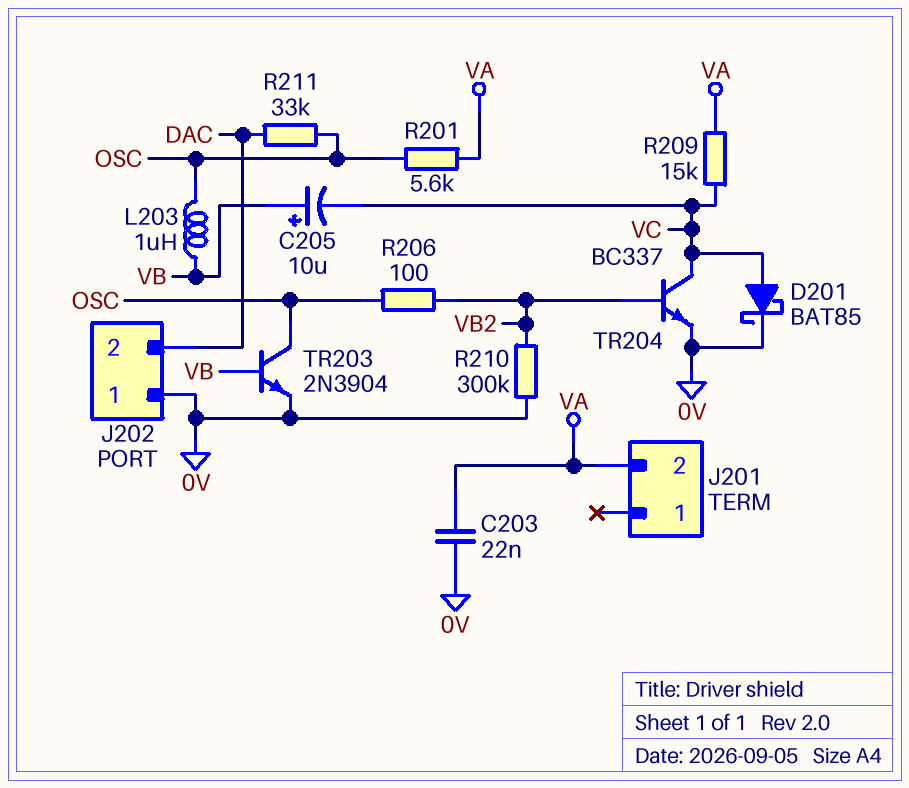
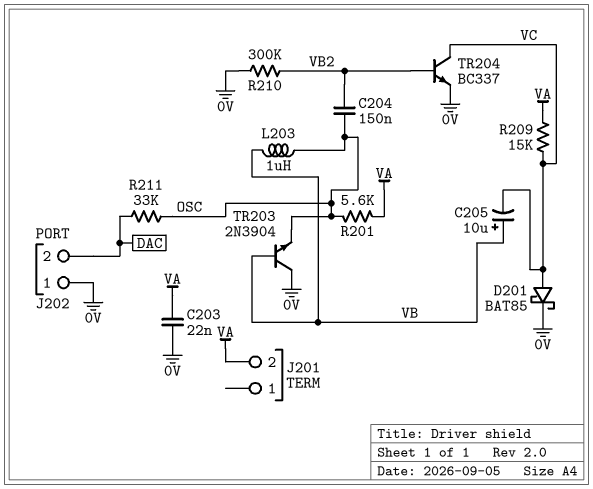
C204: none -> 150nF (OSC, VB2)
R206: 100 (OSC, VB2) -> none
TR203: NPN 2N3904 (B VB, C OSC, E 0V) -> NPN 2N3904 (B VB, C 0V, E OSC)

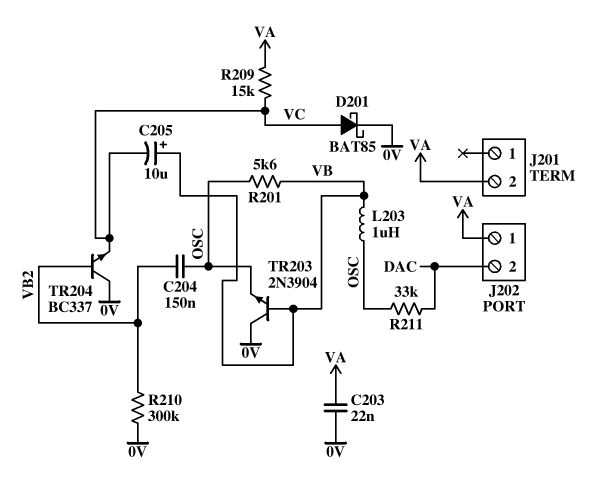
J202 pin 1: 0V -> VA
R201: 5.6k (OSC, VA) -> 5.6k (OSC, VB)
TR204: NPN BC337 (B VB2, C VC, E 0V) -> NPN BC337 (B VB2, C 0V, E VC)

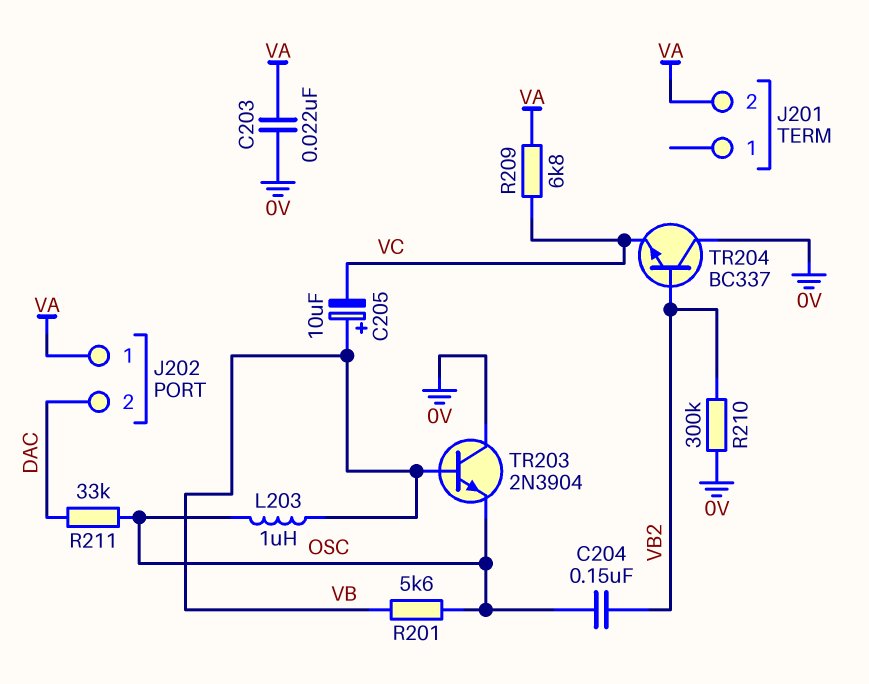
D201: schottky BAT85 (A VC, K 0V) -> none
R209: 15k (VA, VC) -> 6.8k (VA, VC)

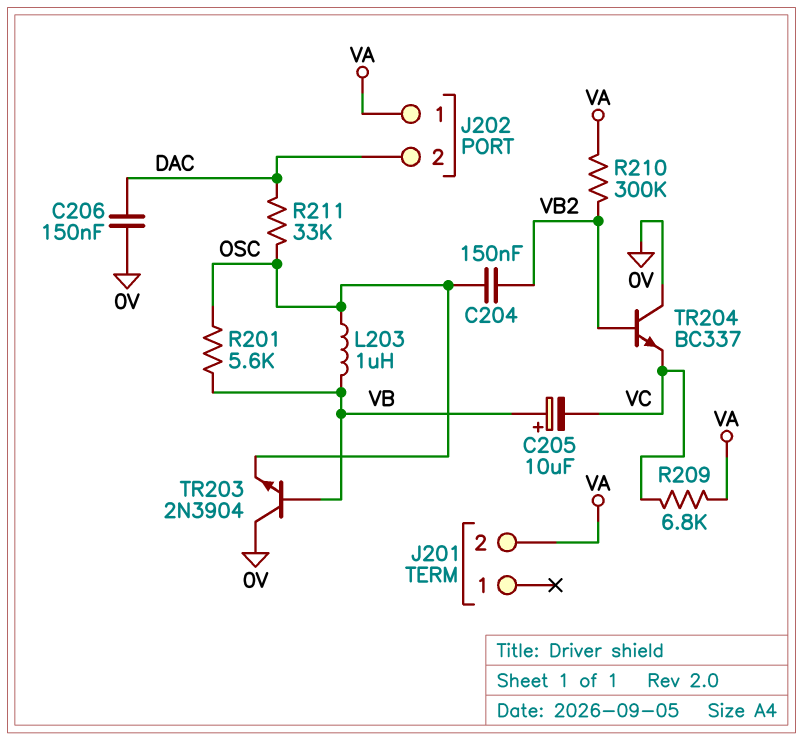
C203: 22nF (0V, VA) -> none
C206: none -> 150nF (0V, DAC)
R210: 300k (0V, VB2) -> 300k (VA, VB2)

